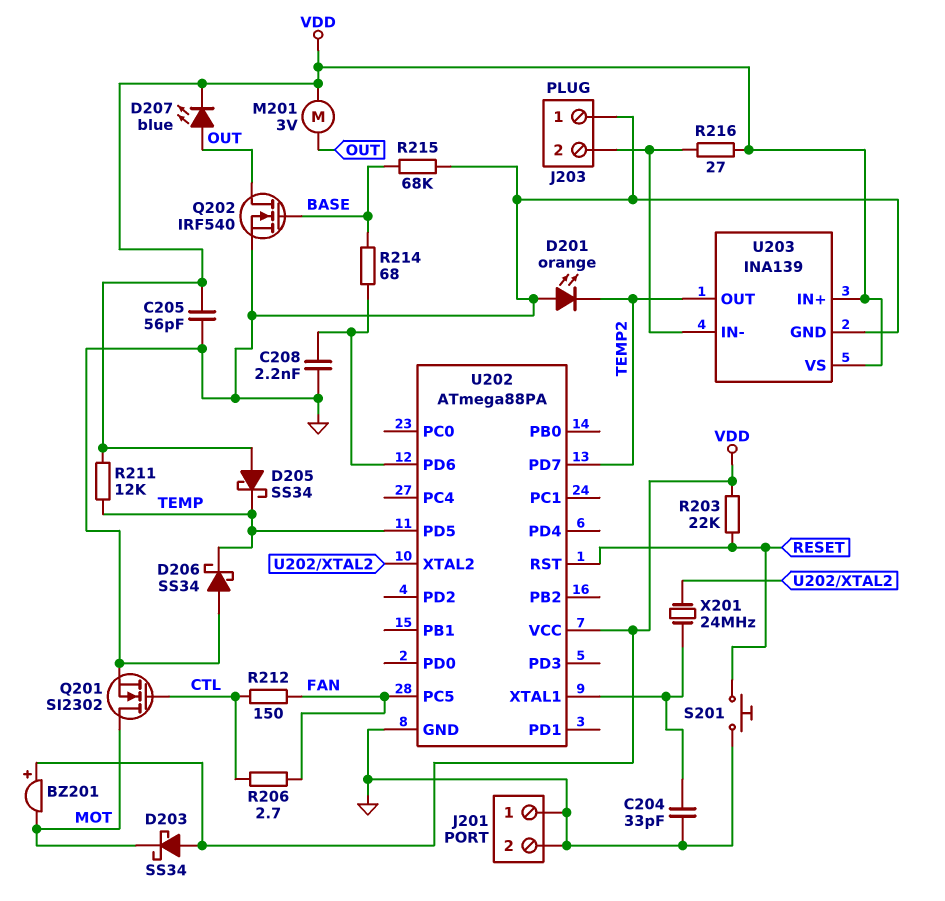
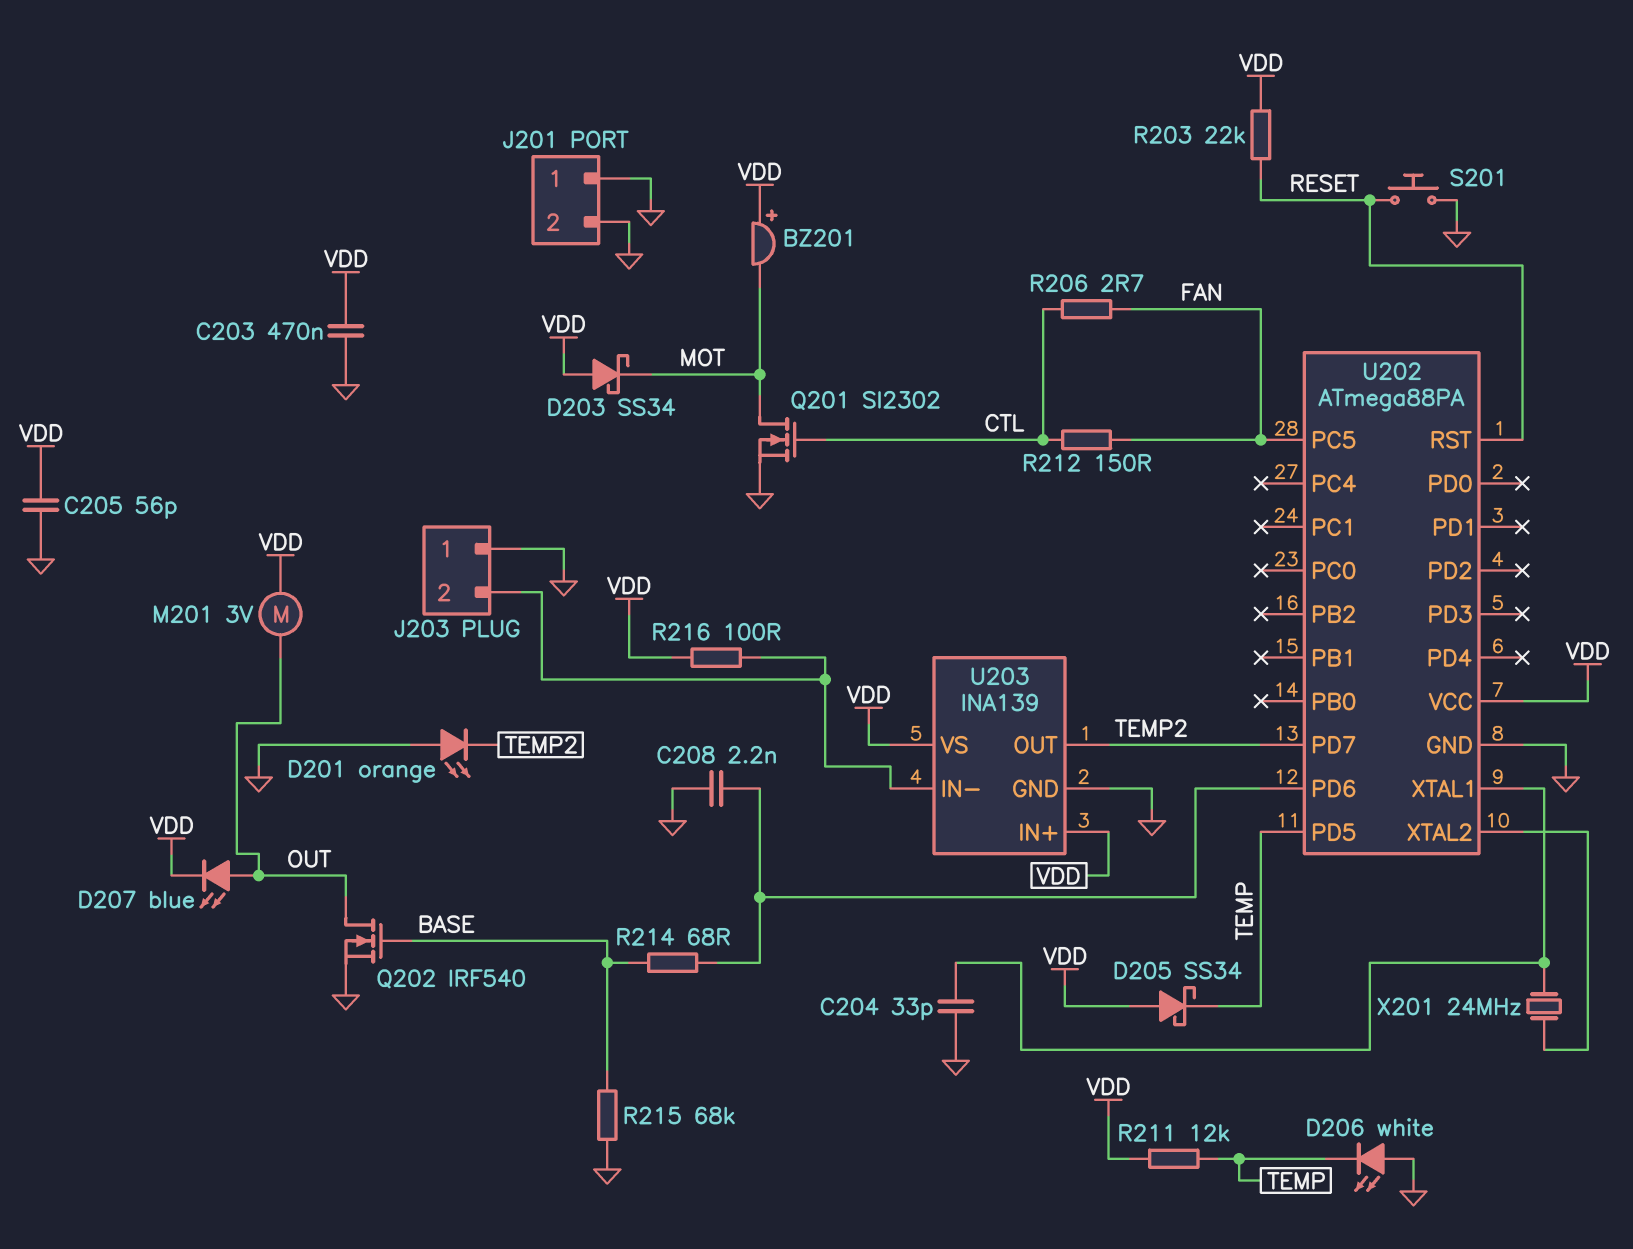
C203: none -> 470nF (GND, VDD)
D206: schottky SS34 (A GND, K TEMP) -> LED white (A GND, K TEMP)
R216: 27 (J203/2, VDD) -> 100 (J203/2, VDD)

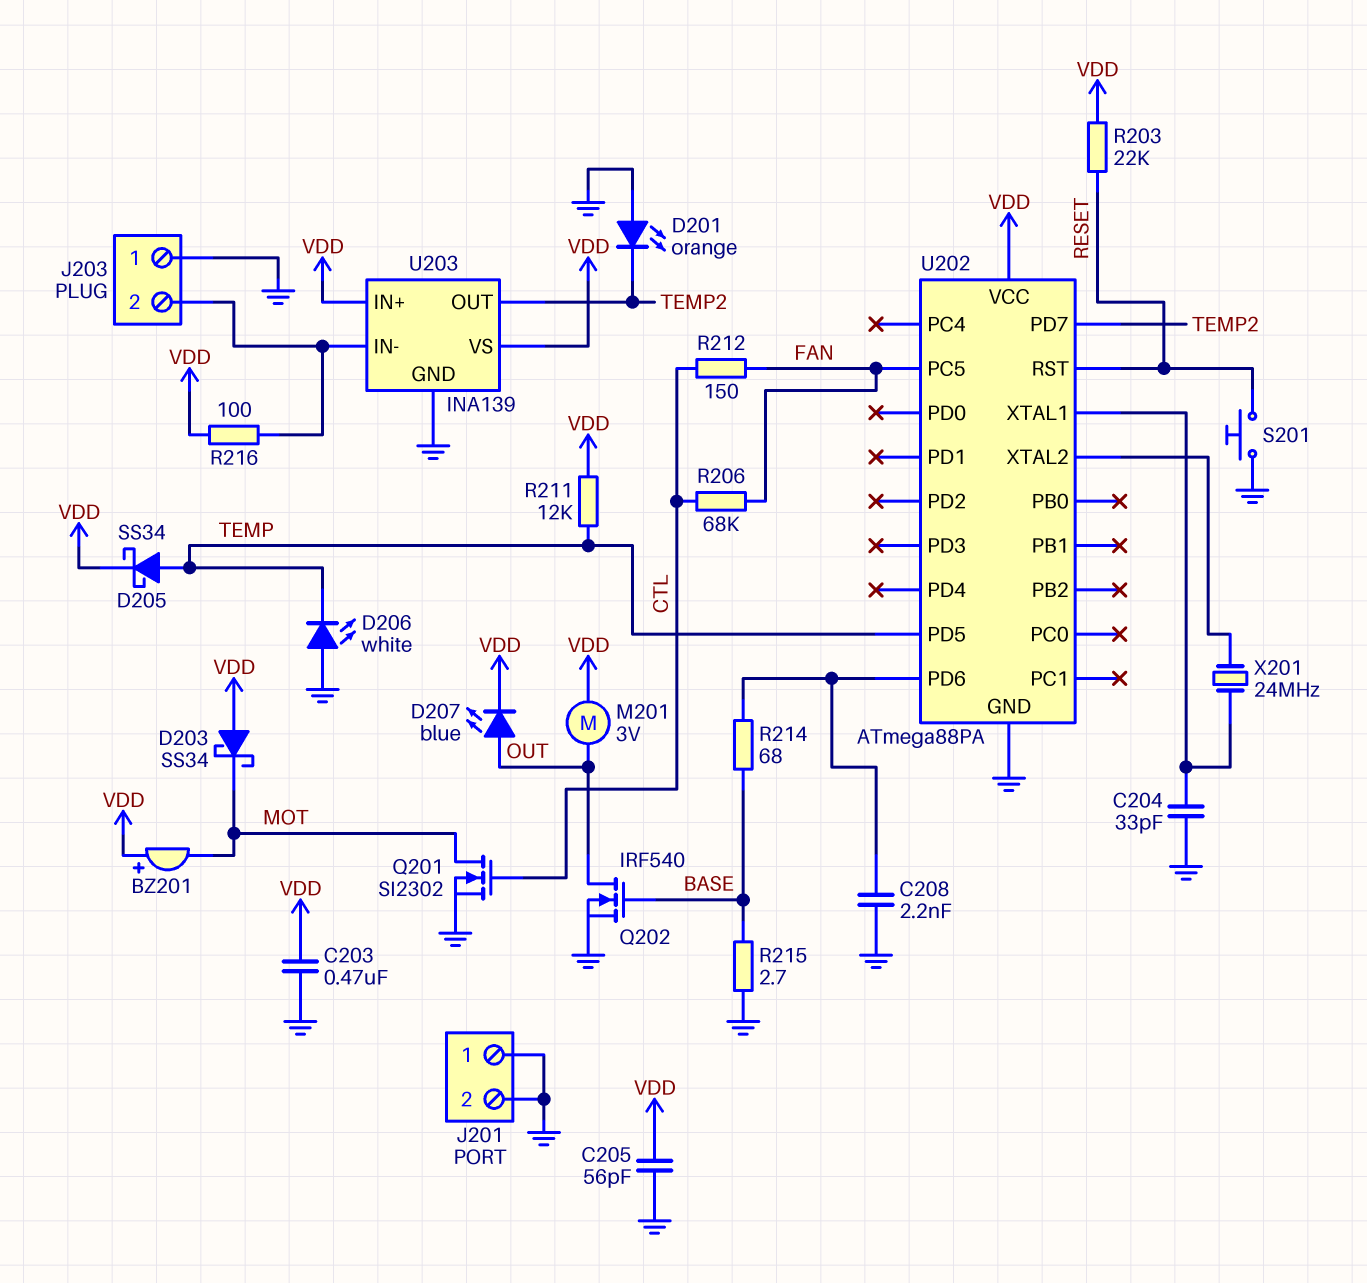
D205: schottky SS34 (A VDD, K TEMP) -> schottky SS34 (A TEMP, K VDD)
R206: 2.7 (CTL, FAN) -> 68k (CTL, FAN)
R215: 68k (BASE, GND) -> 2.7 (BASE, GND)

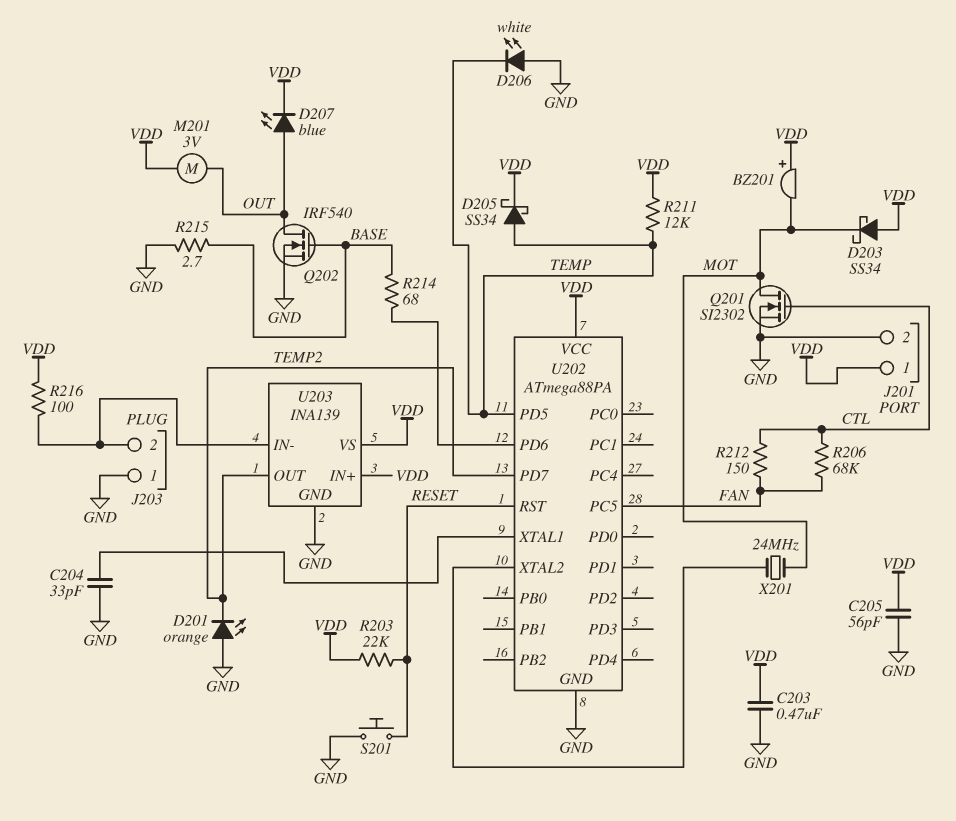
C208: 2.2nF (GND, U202/PD6) -> none
J201 pin 1: GND -> VDD
X201: 24MHz (U202/XTAL1, U202/XTAL2) -> 24MHz (MOT, U202/XTAL2)

